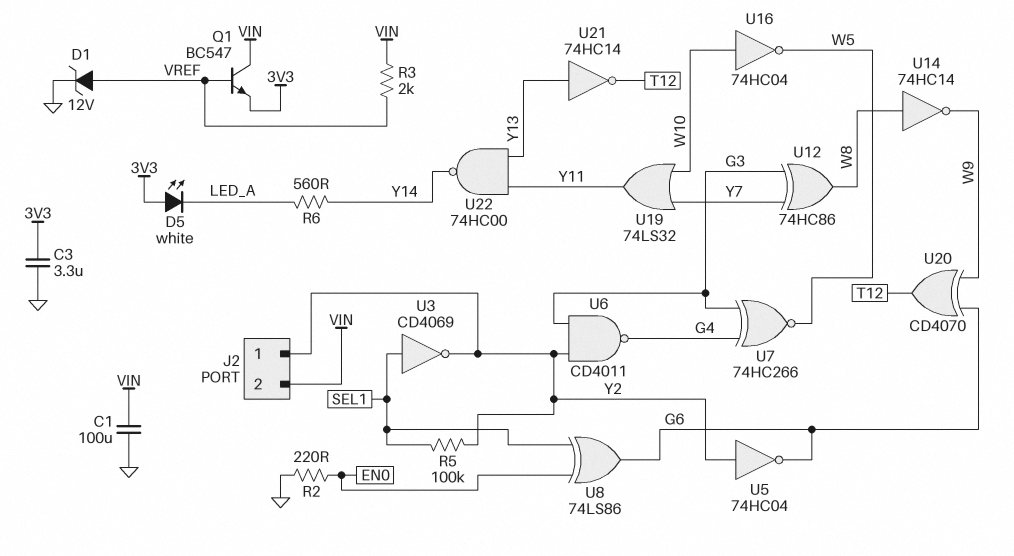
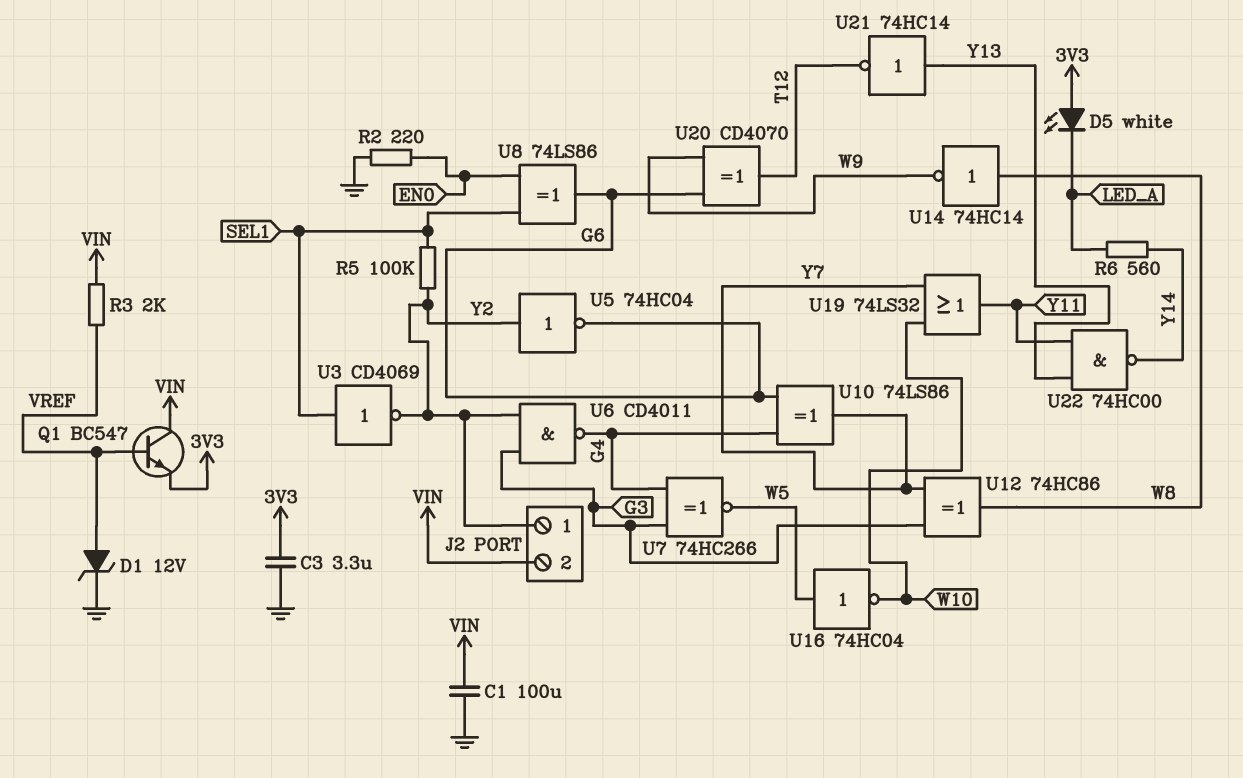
U10: none -> XOR 74LS86 (in G4, in G6, out Y7)
U16: NOT 74HC04 (in W10, out W5) -> NOT 74HC04 (in W5, out W10)

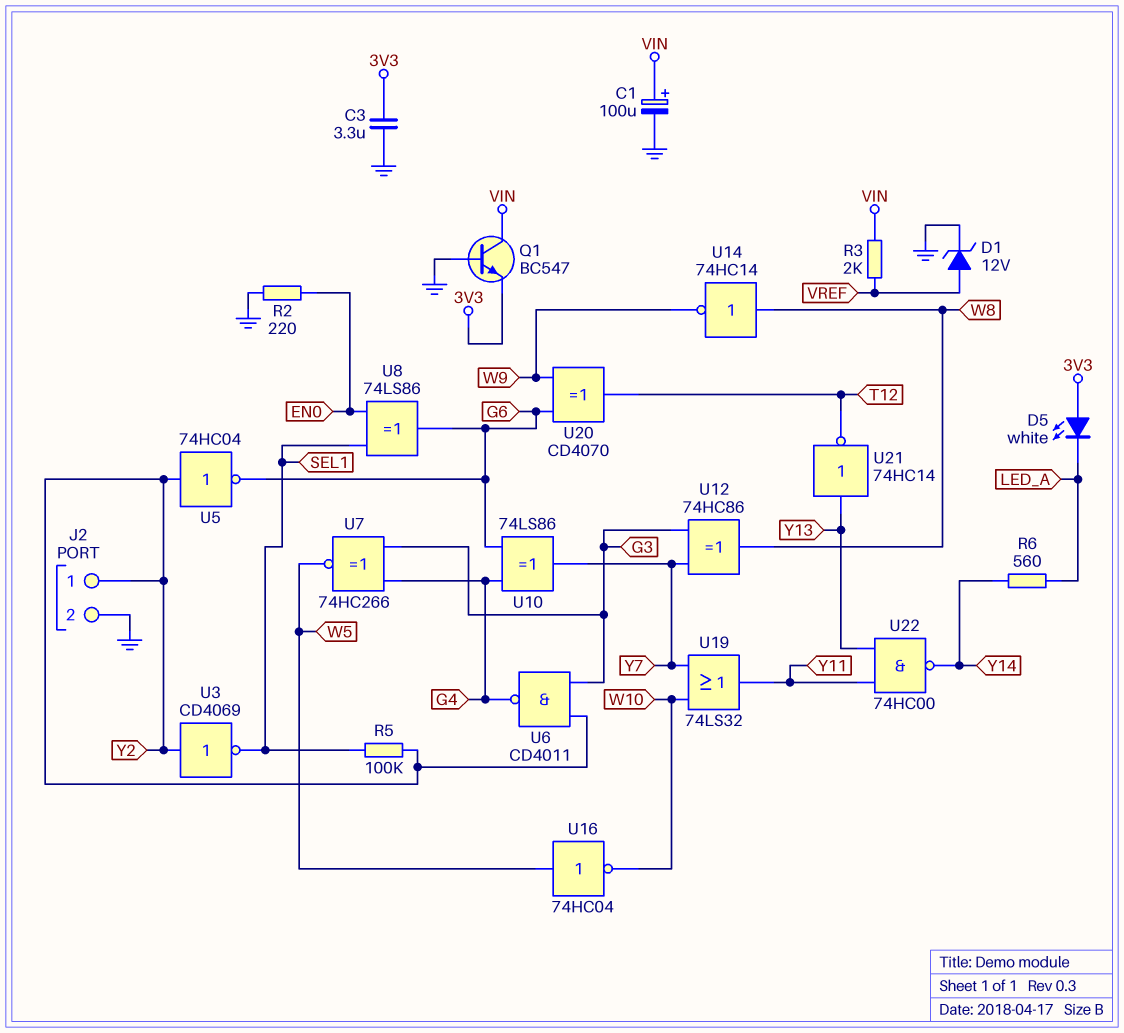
C1: 100uF (GND, VIN) -> 100uF (plus VIN, minus GND)
J2 pin 2: VIN -> GND
Q1: NPN BC547 (B VREF, C VIN, E 3V3) -> NPN BC547 (B GND, C VIN, E 3V3)
U3: NOT CD4069 (in SEL1, out Y2) -> NOT CD4069 (in Y2, out SEL1)

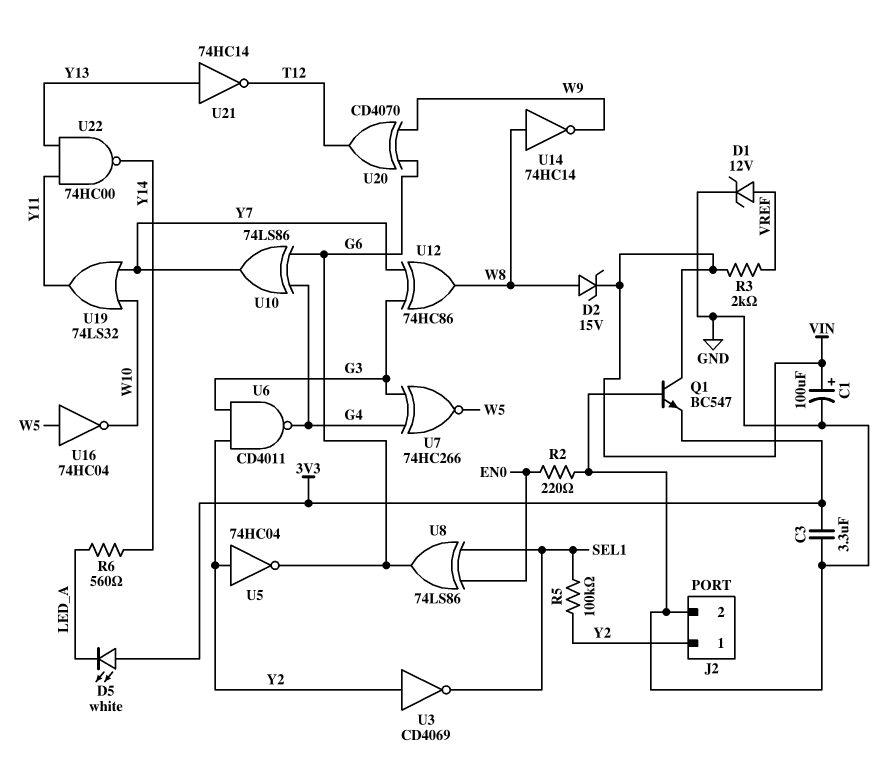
D2: none -> zener 15V (A W8, K VIN)

